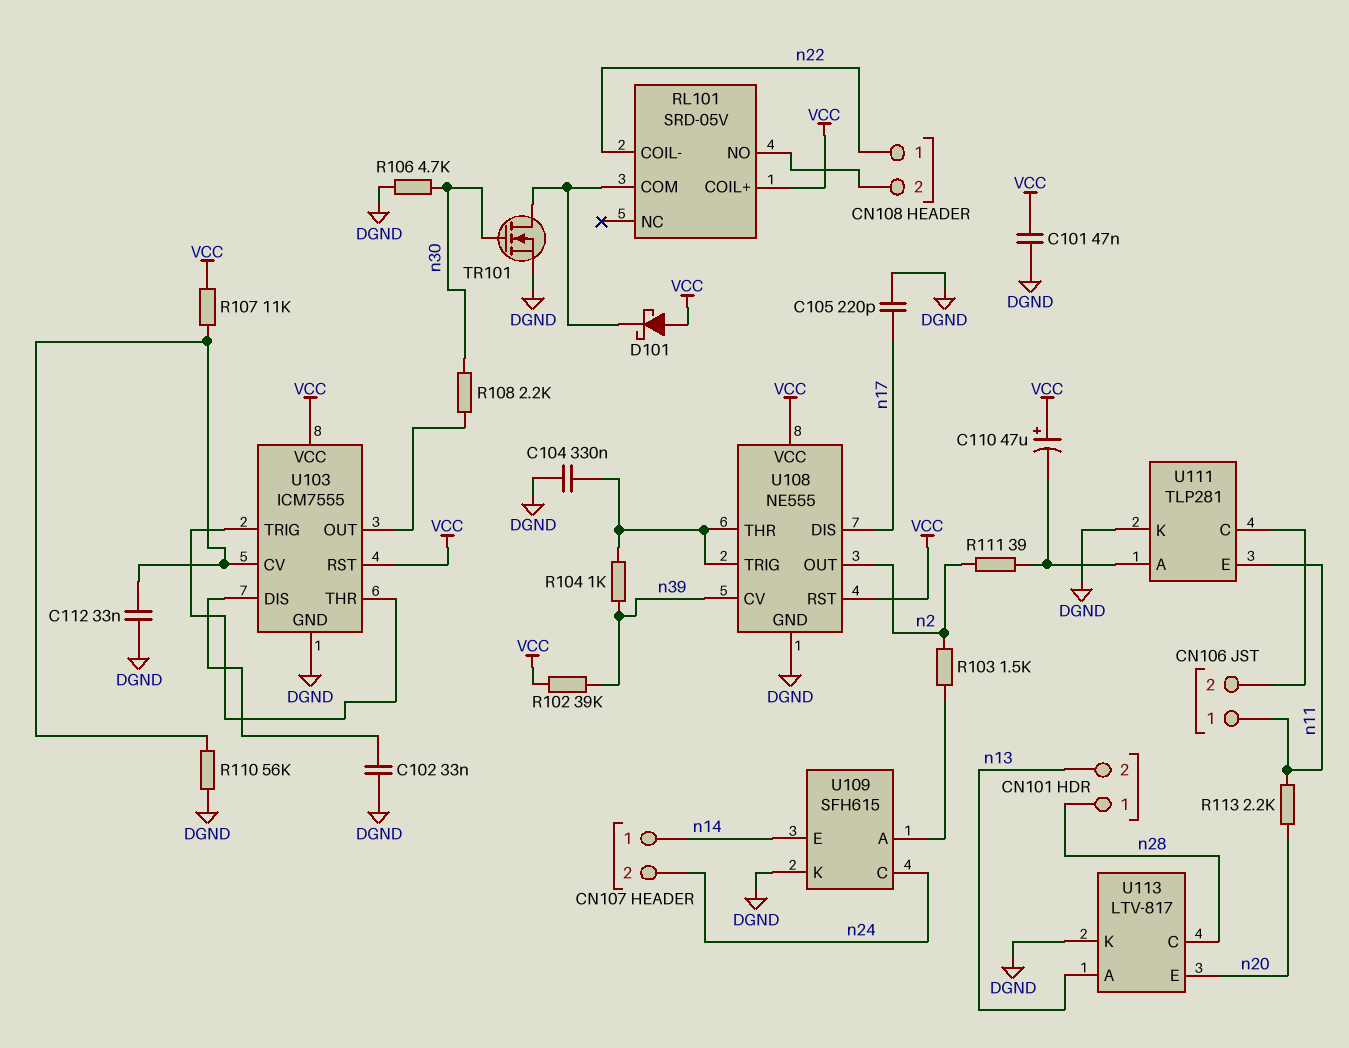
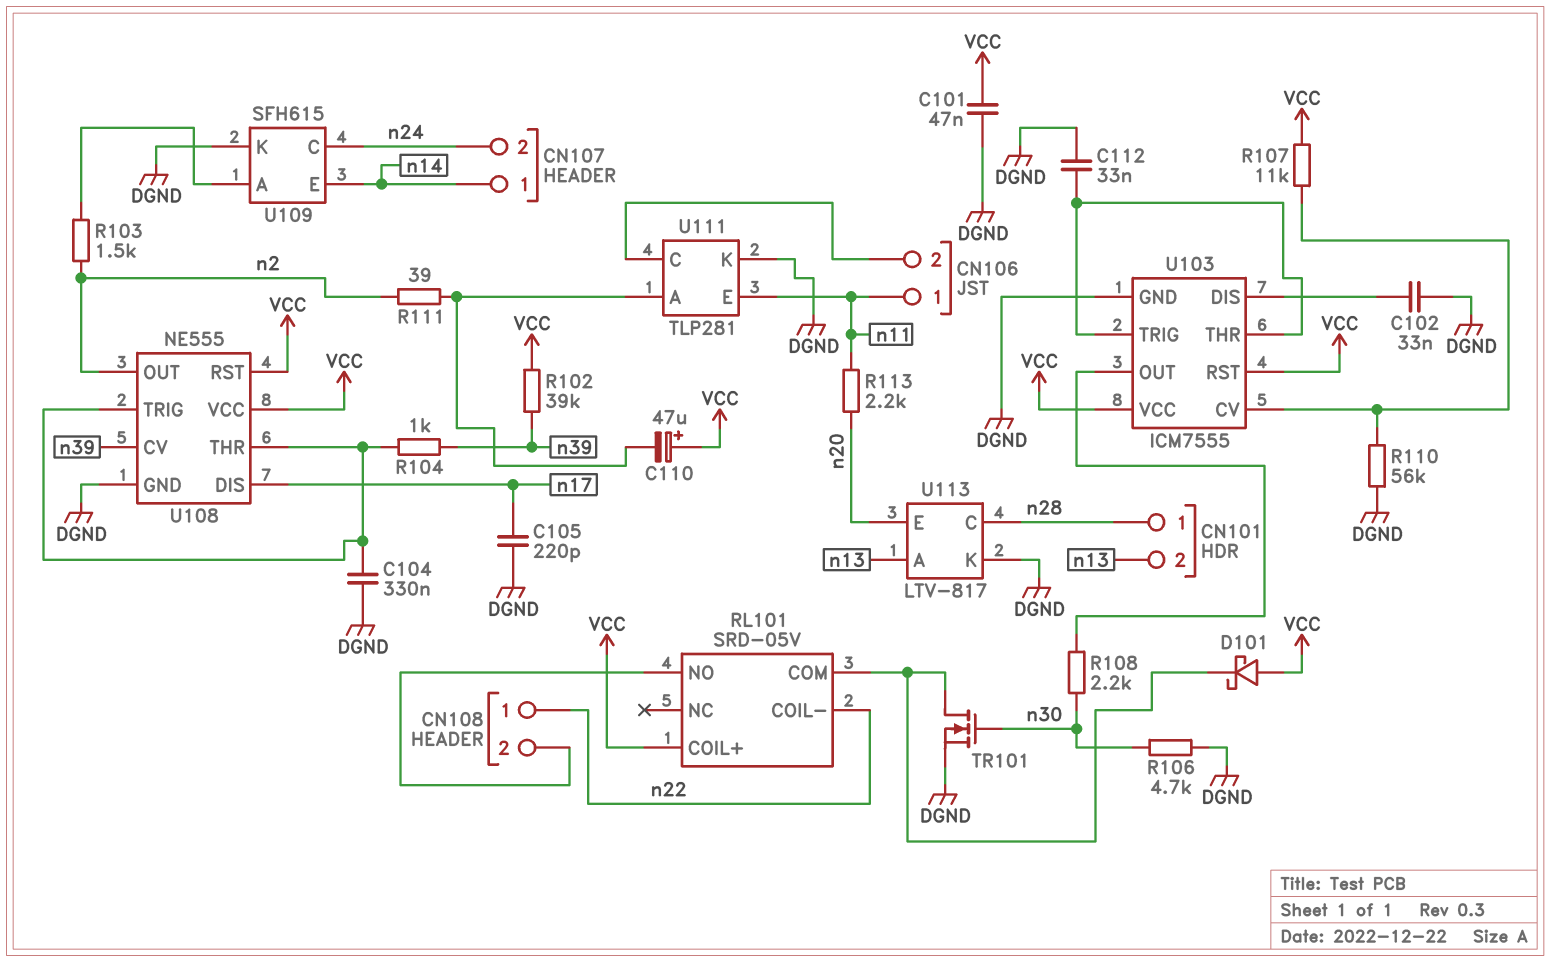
C112: 33nF (DGND, U103/CV) -> 33nF (DGND, U103/THR)

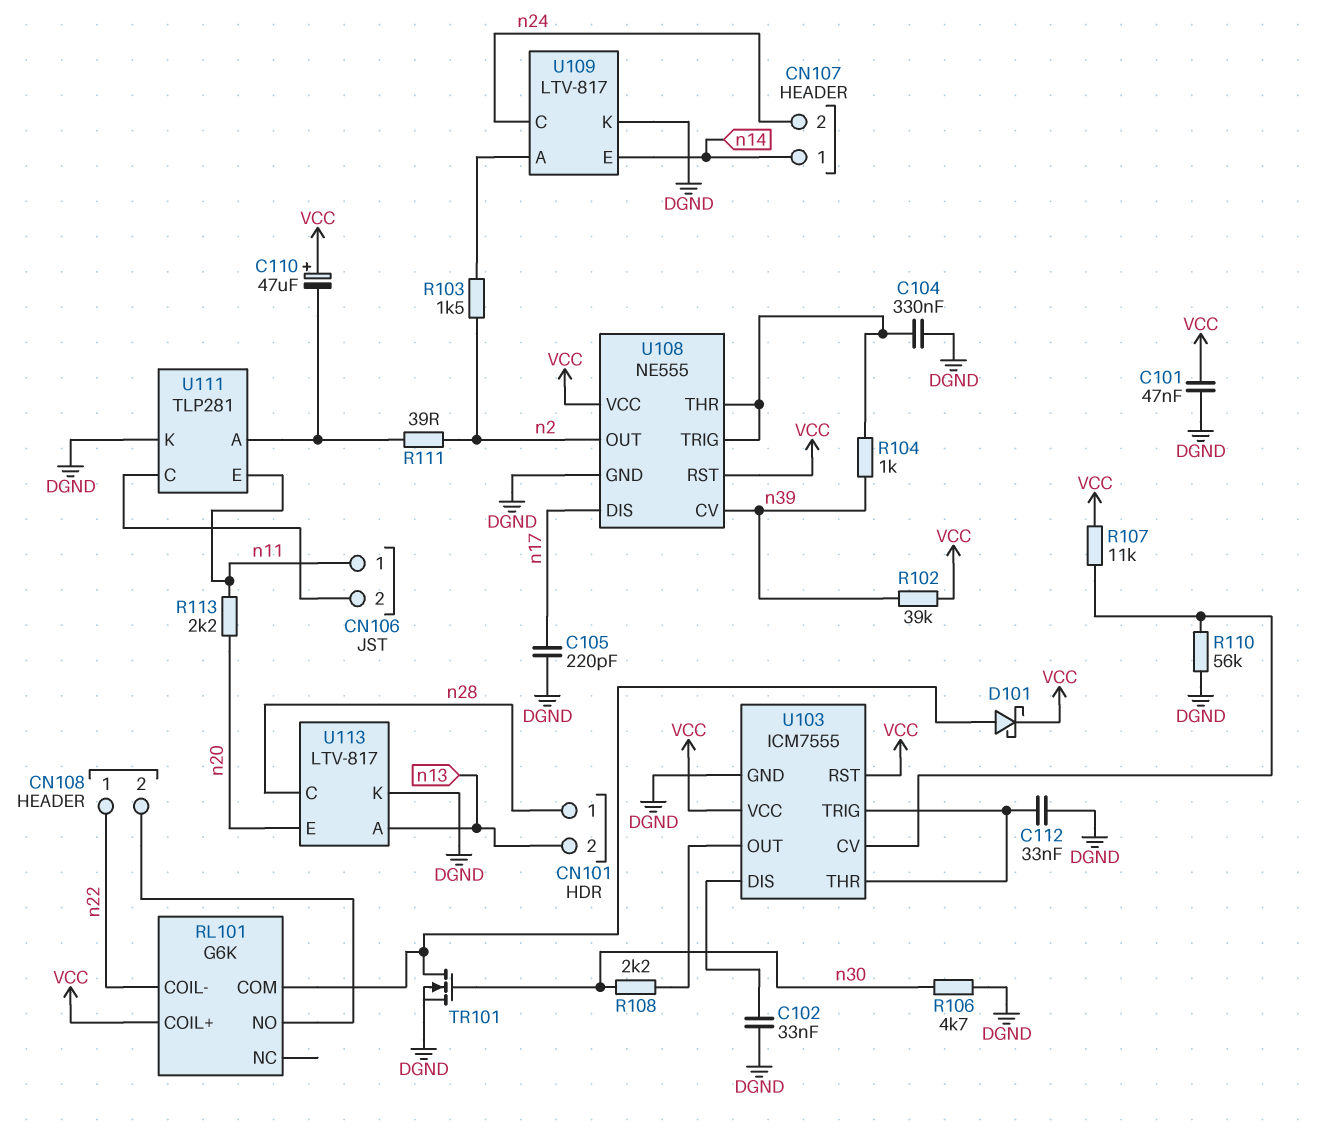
D101: schottky (A VCC, K RL101/COM) -> schottky (A RL101/COM, K VCC)
RL101: SRD-05V -> G6K
U109: SFH615 -> LTV-817

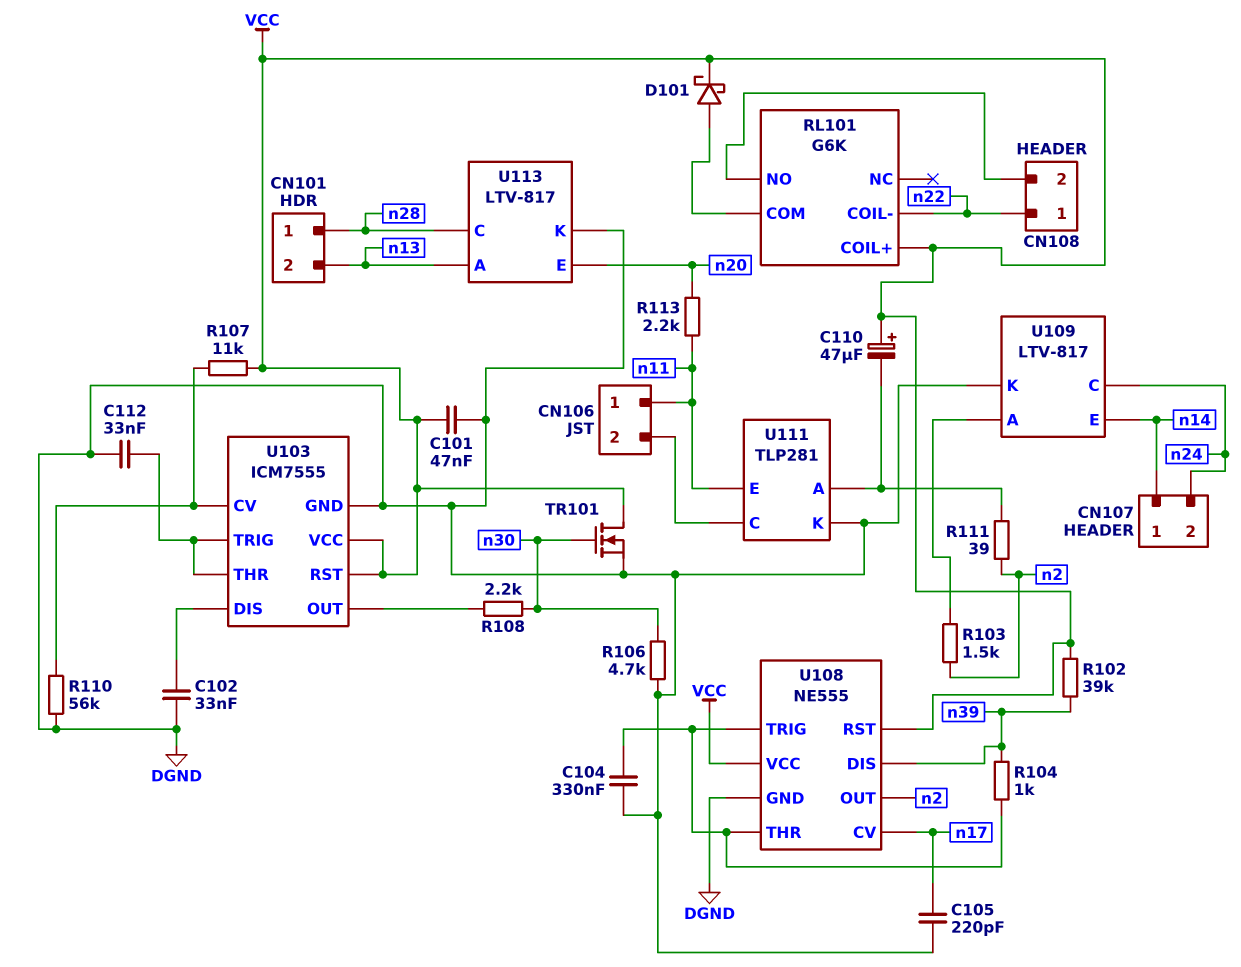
TR101: NMOS (G n30, D RL101/COM, S DGND) -> NMOS (G n30, D VCC, S DGND)
U108 pin CV: n39 -> n17
U108 pin DIS: n17 -> n39

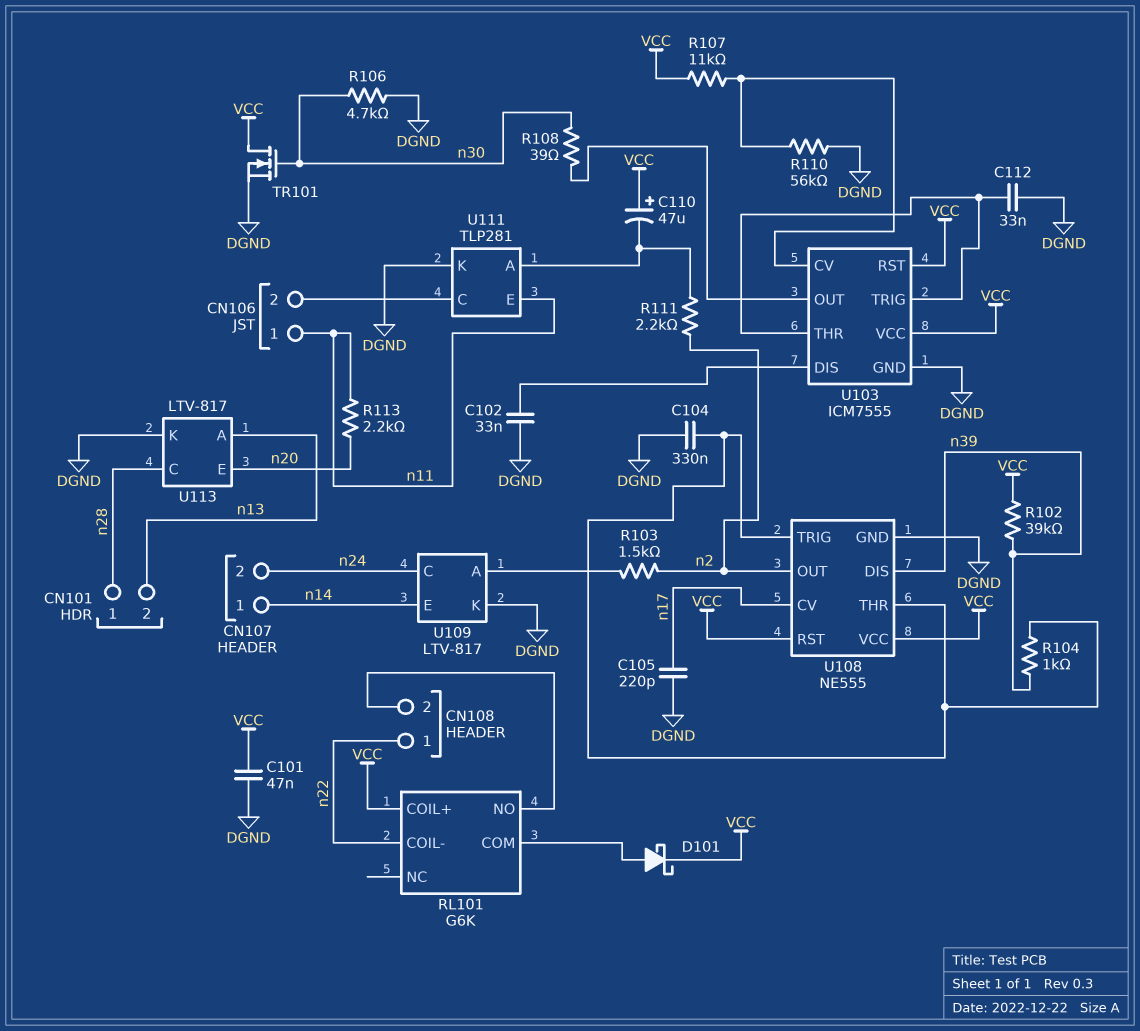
R108: 2.2k (U103/OUT, n30) -> 39 (U103/OUT, n30)
R111: 39 (U111/A, n2) -> 2.2k (U111/A, n2)

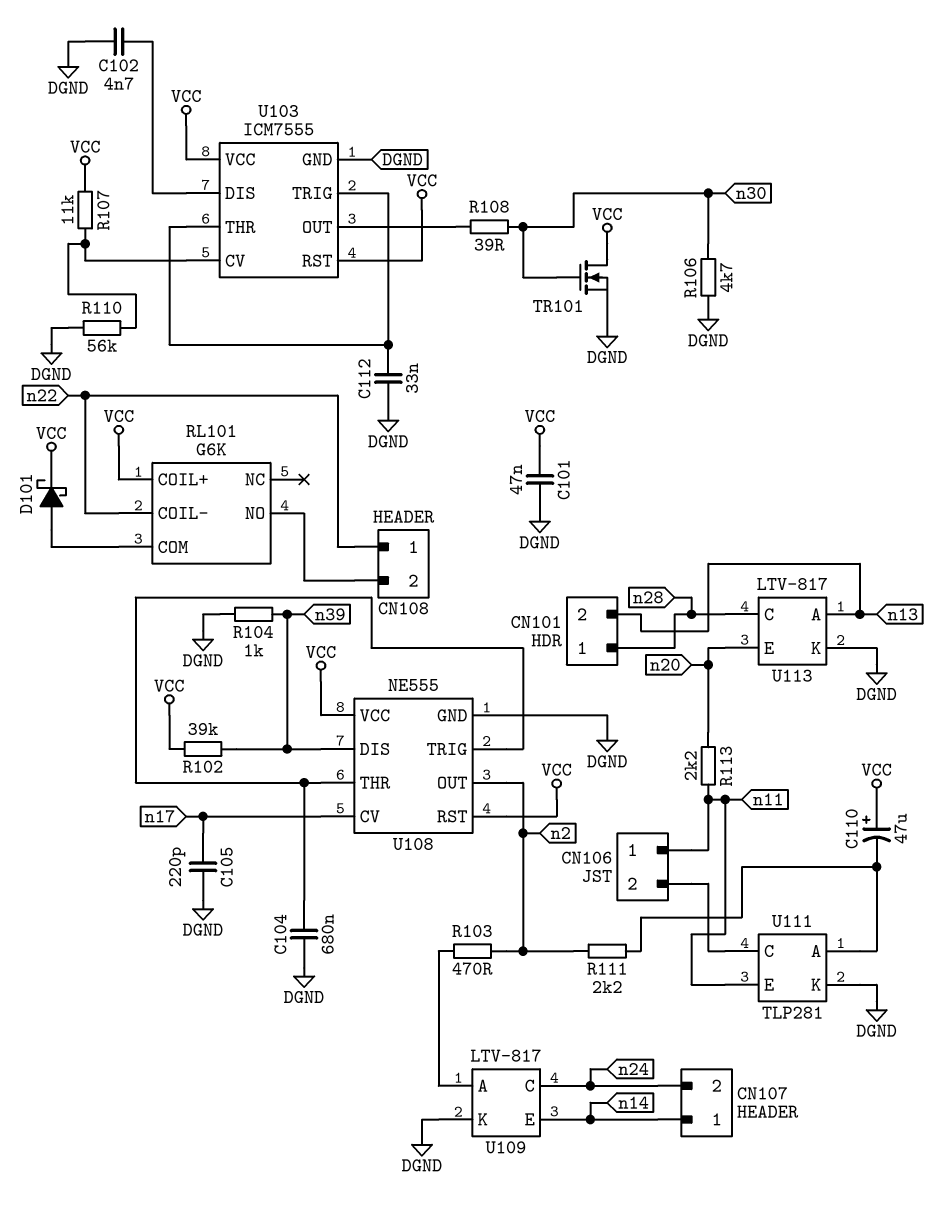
C102: 33nF (DGND, U103/DIS) -> 4.7nF (DGND, U103/DIS)
C104: 330nF (DGND, U108/THR) -> 680nF (DGND, U108/THR)
R103: 1.5k (U109/A, n2) -> 470 (U109/A, n2)
R104: 1k (U108/THR, n39) -> 1k (DGND, n39)

